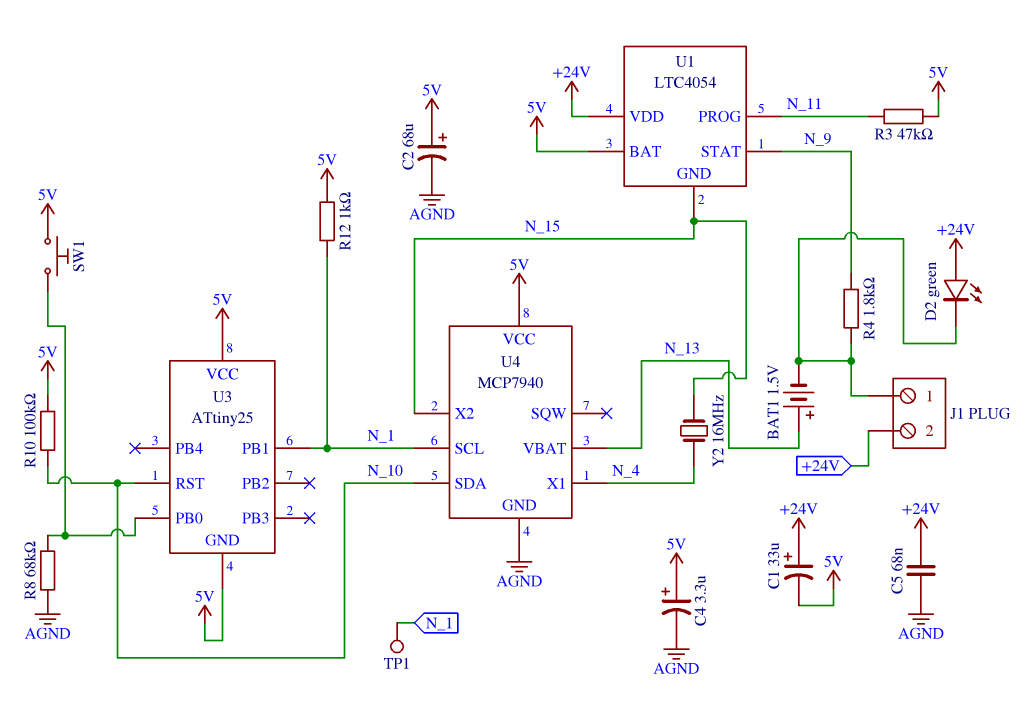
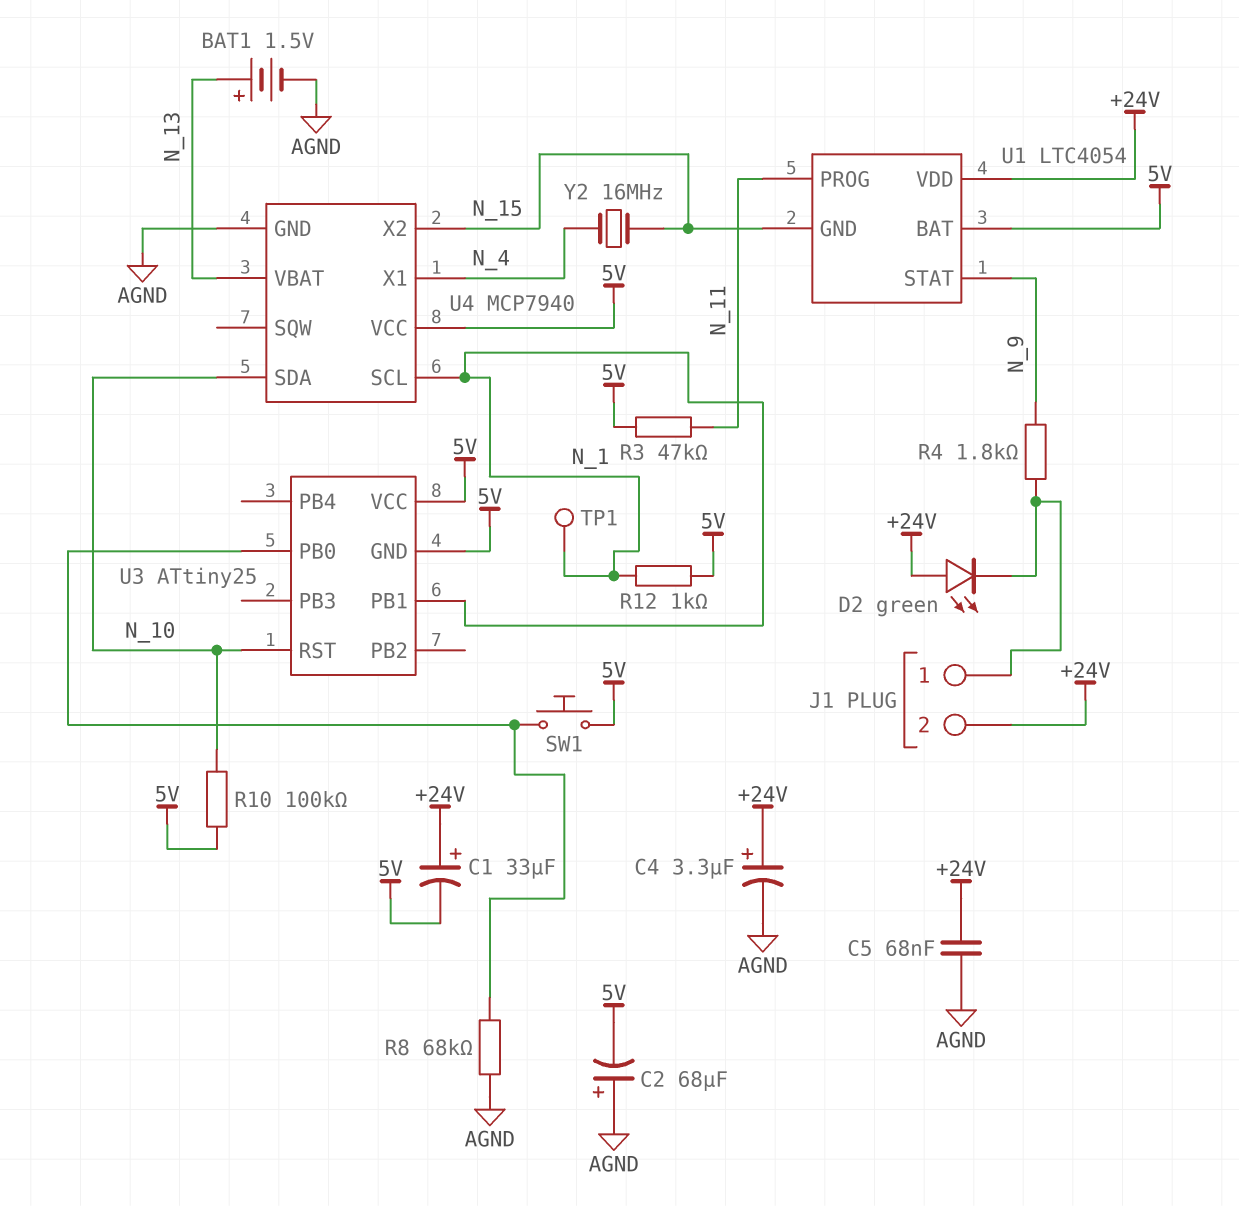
BAT1: 1.5V (plus N_13, minus J1/1) -> 1.5V (plus N_13, minus AGND)
C2: 68uF (plus 5V, minus AGND) -> 68uF (plus AGND, minus 5V)
C4: 3.3uF (plus 5V, minus AGND) -> 3.3uF (plus +24V, minus AGND)

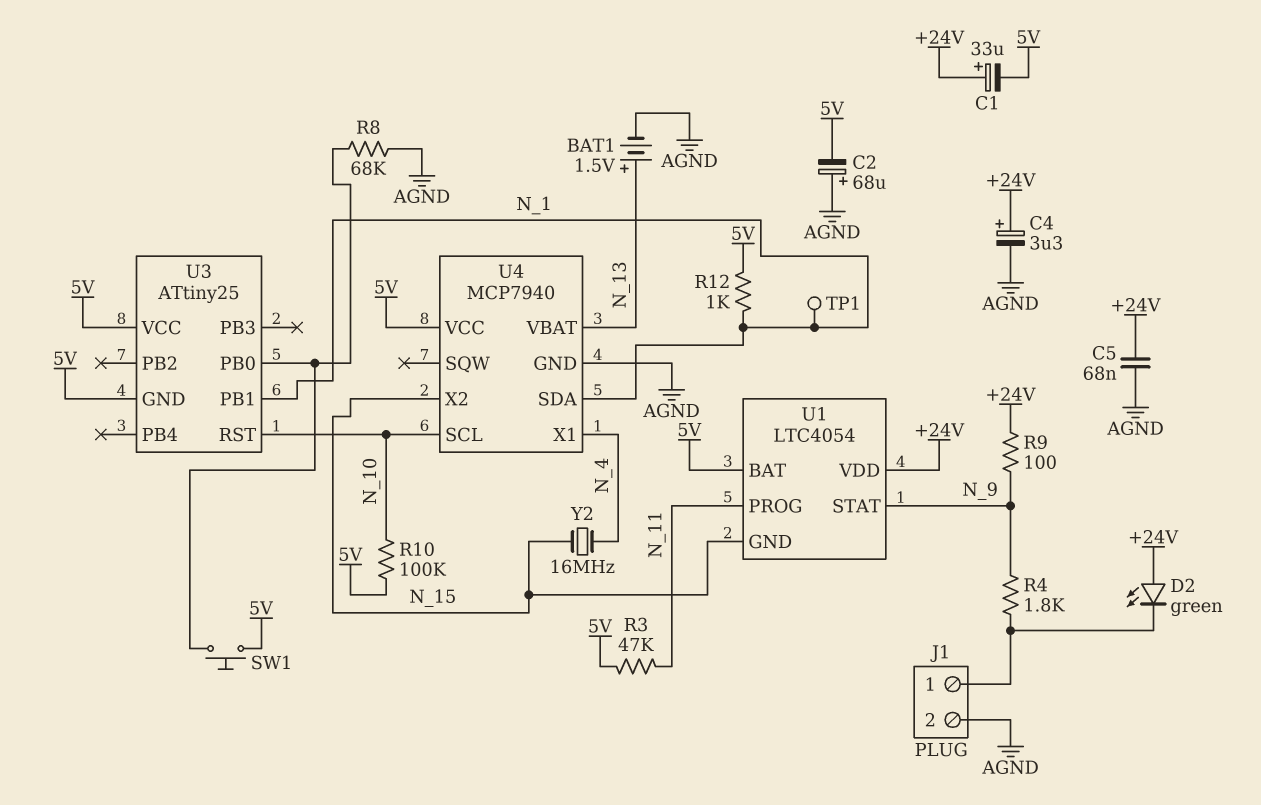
J1 pin 2: +24V -> AGND
R9: none -> 100 (+24V, N_9)
U4 pin SCL: N_1 -> N_10
U4 pin SDA: N_10 -> N_1

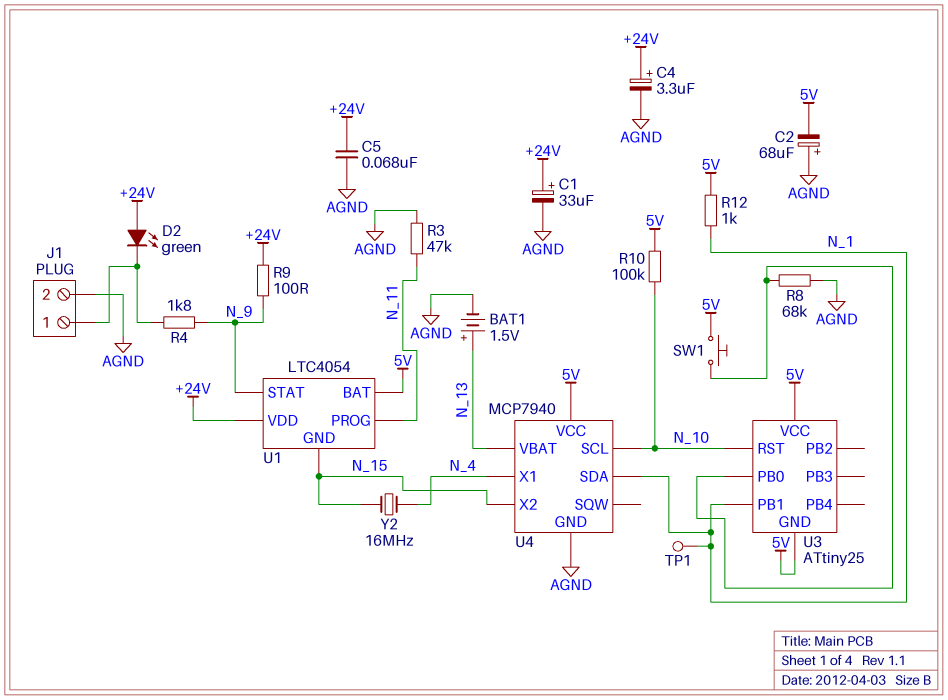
C1: 33uF (plus +24V, minus 5V) -> 33uF (plus +24V, minus AGND)
R3: 47k (5V, N_11) -> 47k (AGND, N_11)

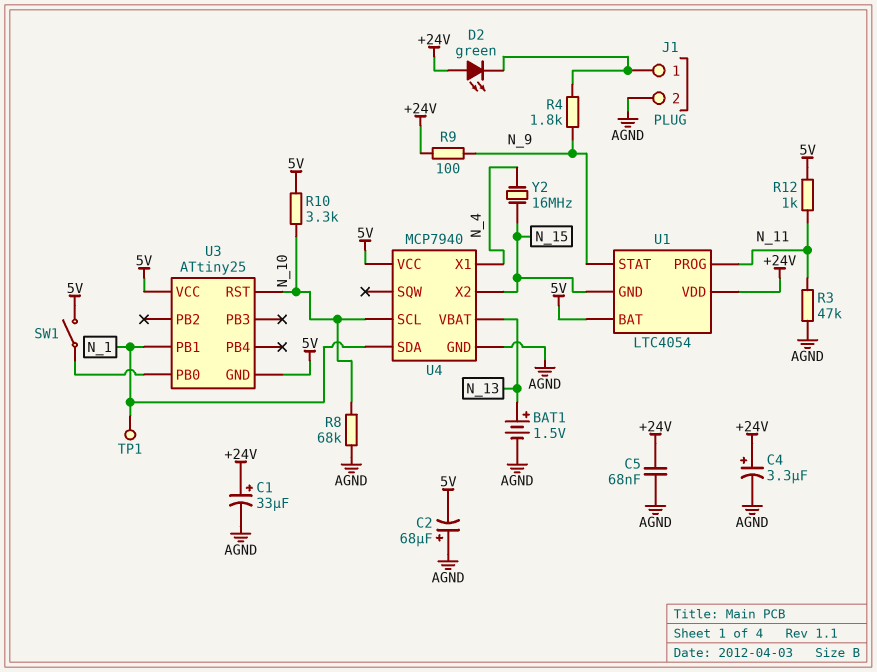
R8: 68k (AGND, U3/PB0) -> 68k (AGND, N_10)
R10: 100k (5V, N_10) -> 3.3k (5V, N_10)
R12: 1k (5V, N_1) -> 1k (5V, N_11)
SW1: button (5V, U3/PB0) -> switch (5V, U3/PB0)

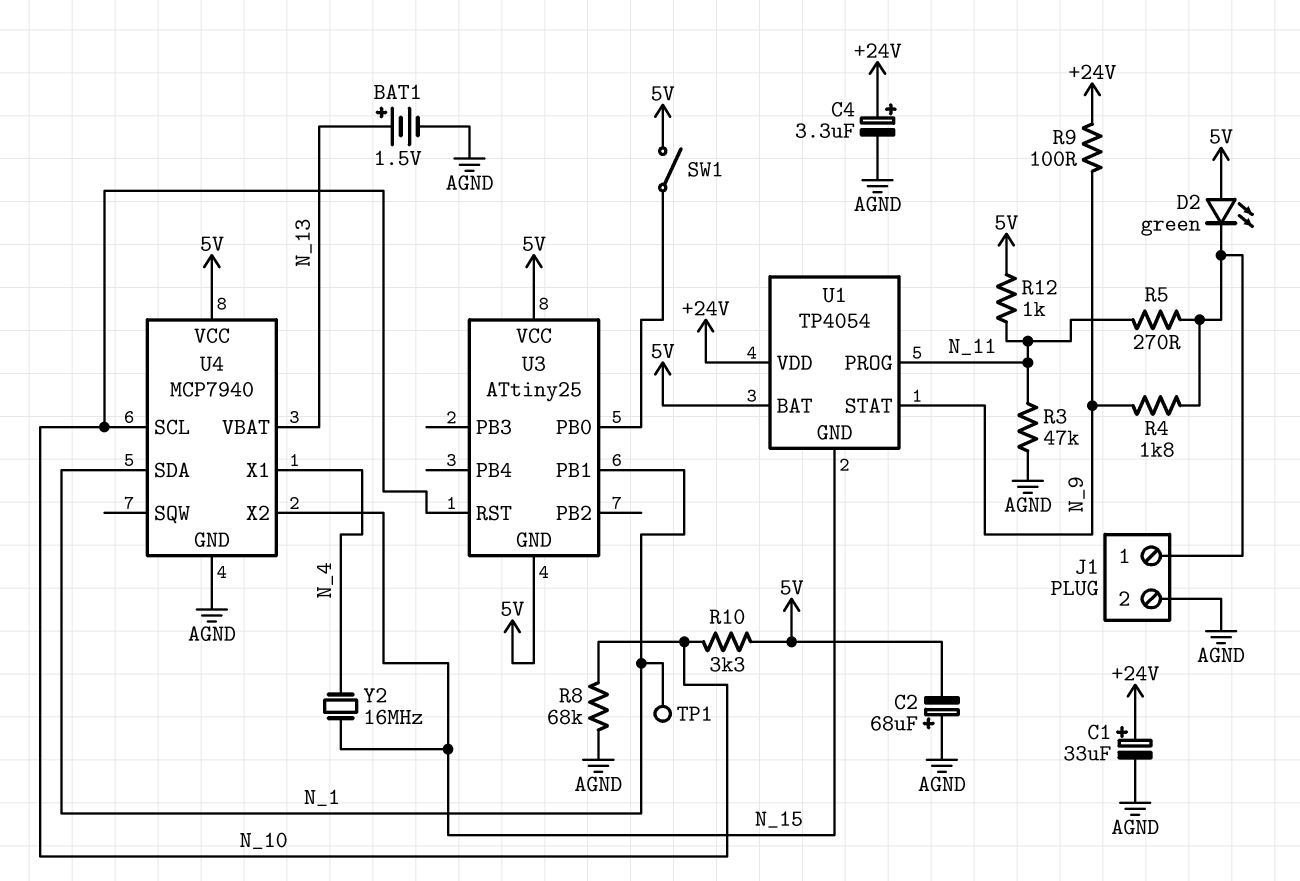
C5: 68nF (+24V, AGND) -> none
D2: LED green (A +24V, K J1/1) -> LED green (A 5V, K J1/1)
R5: none -> 270 (J1/1, N_11)
U1: LTC4054 -> TP4054

